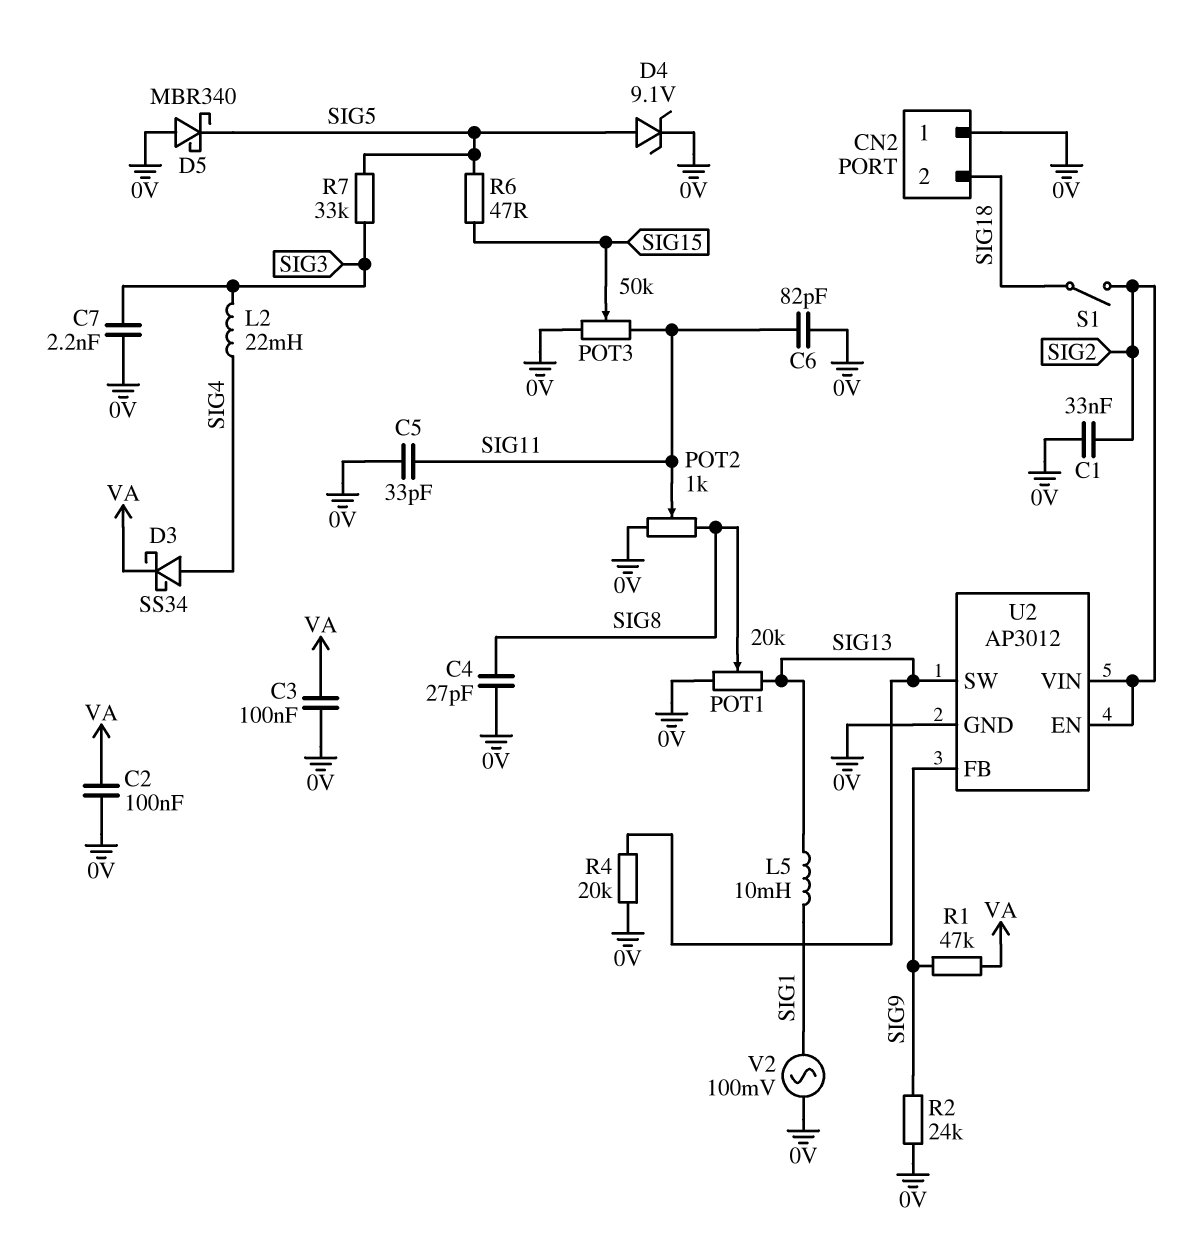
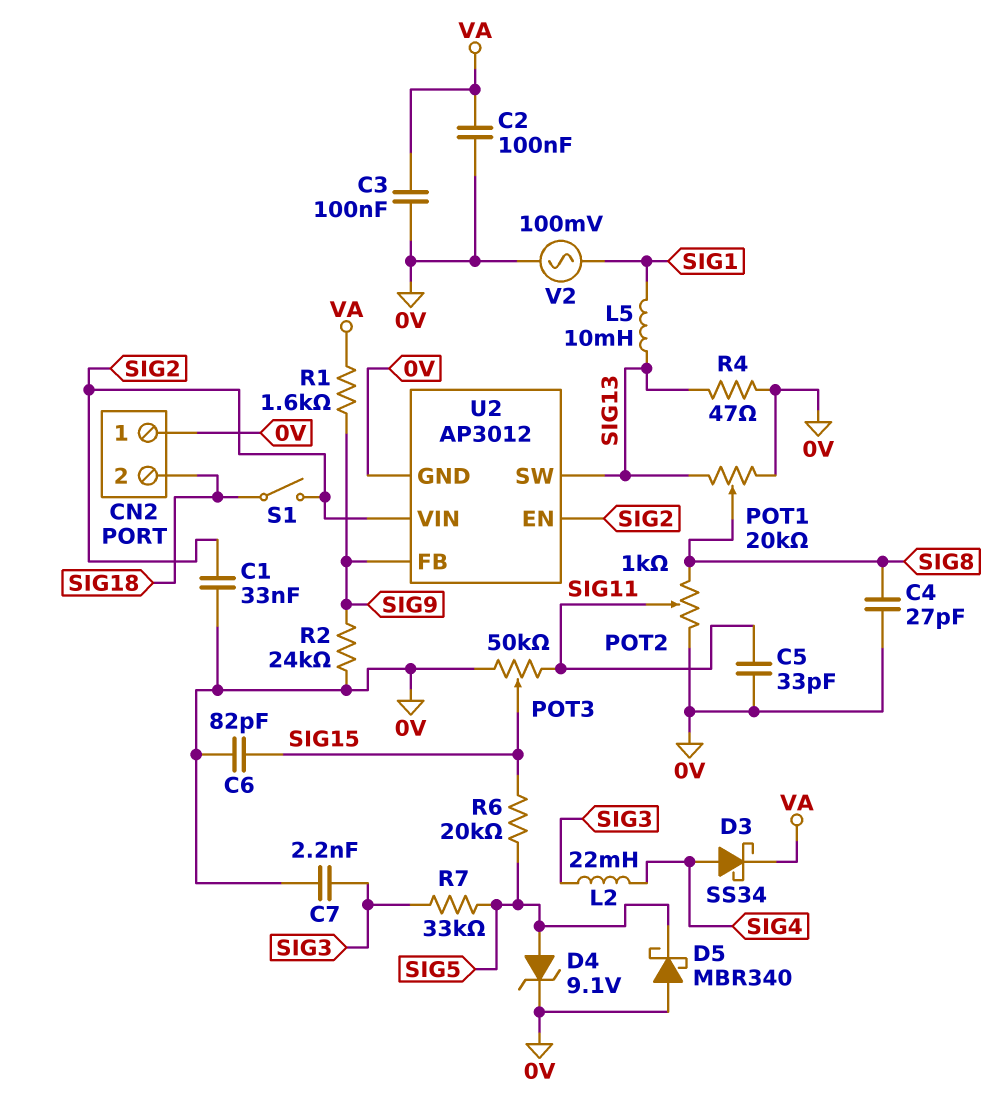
C6: 82pF (0V, SIG11) -> 82pF (0V, SIG15)
R1: 47k (SIG9, VA) -> 1.6k (SIG9, VA)
R4: 20k (0V, SIG13) -> 47 (0V, SIG13)
R6: 47 (SIG5, SIG15) -> 20k (SIG5, SIG15)

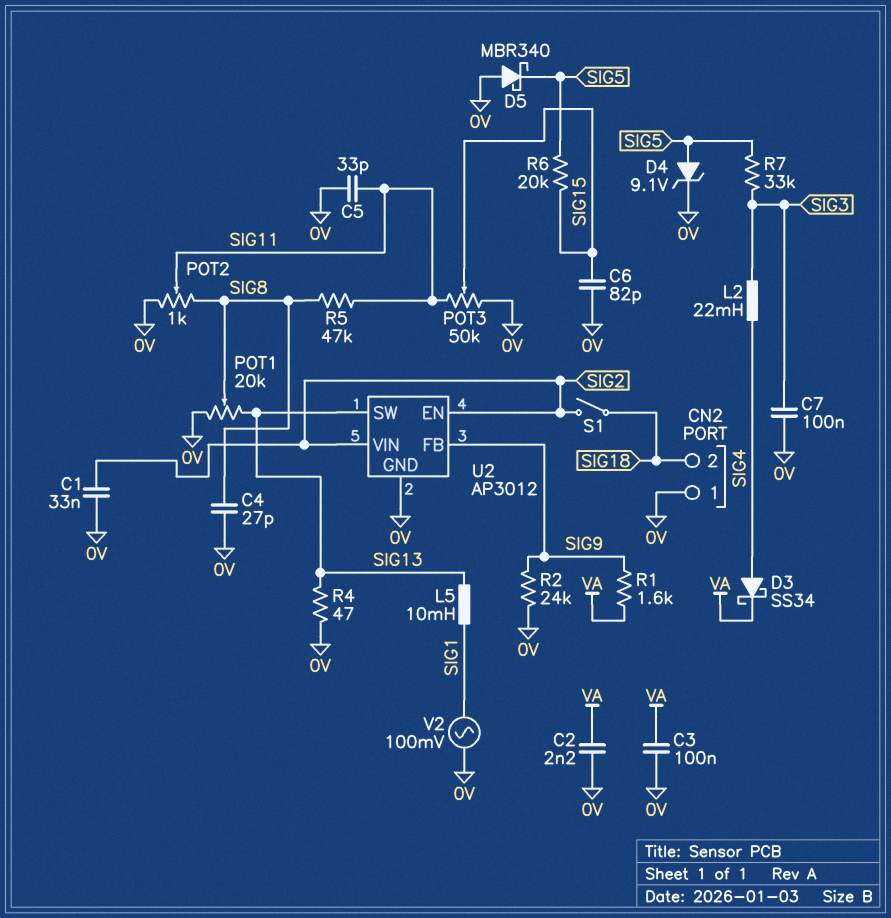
C2: 100nF (0V, VA) -> 2.2nF (0V, VA)
C7: 2.2nF (0V, SIG3) -> 100nF (0V, SIG3)
R5: none -> 47k (SIG8, SIG11)

